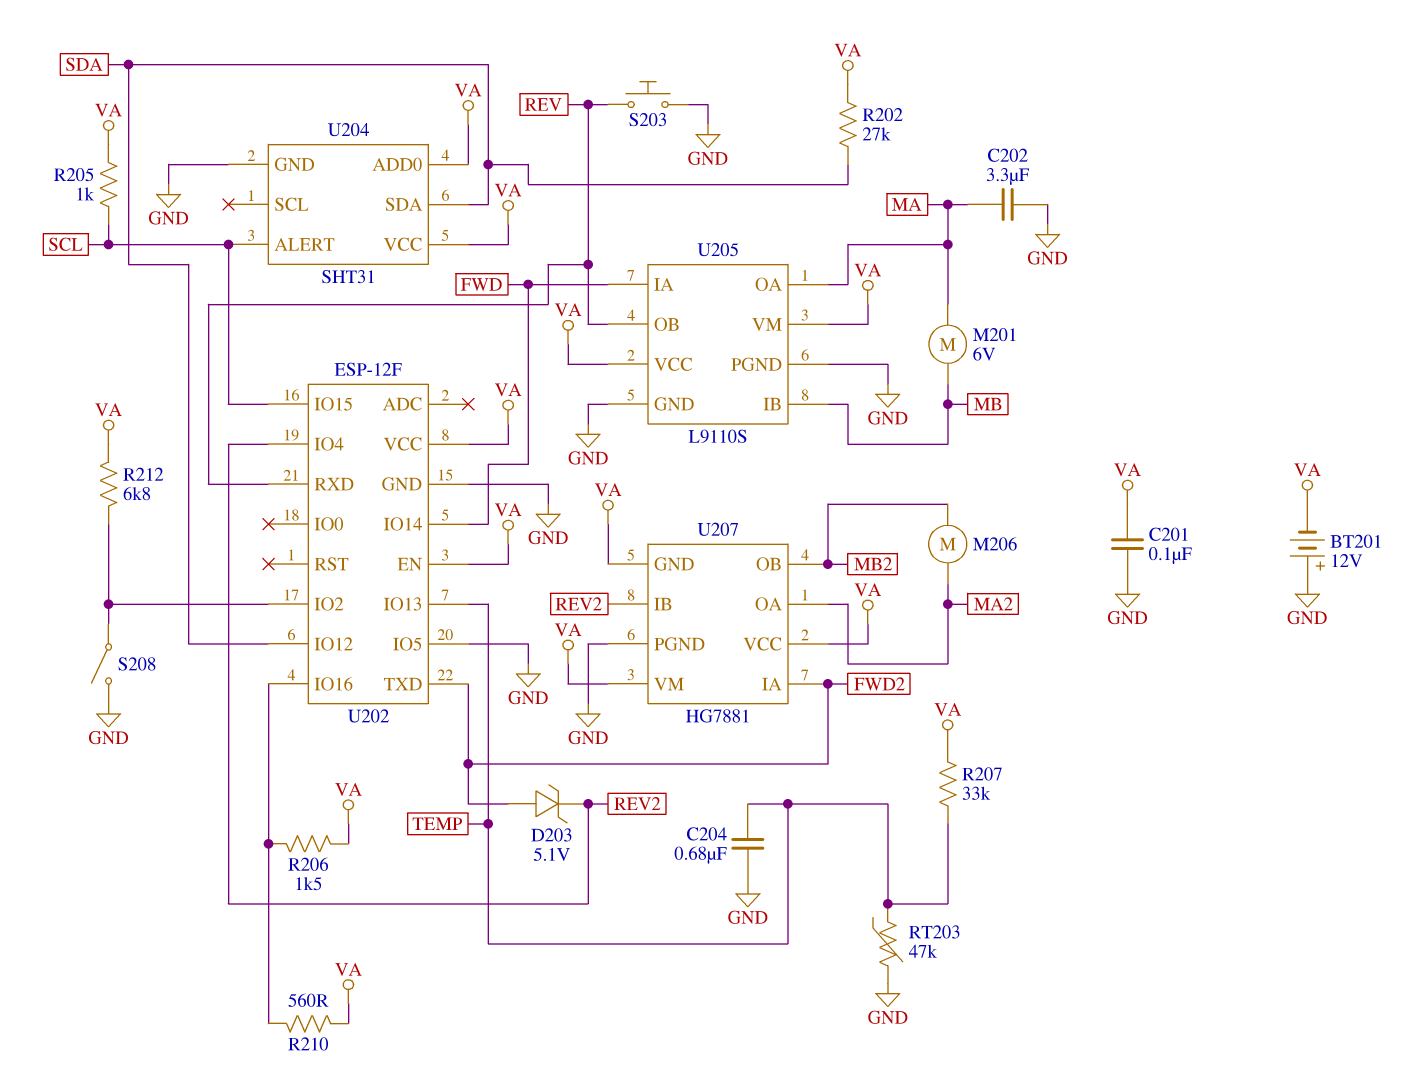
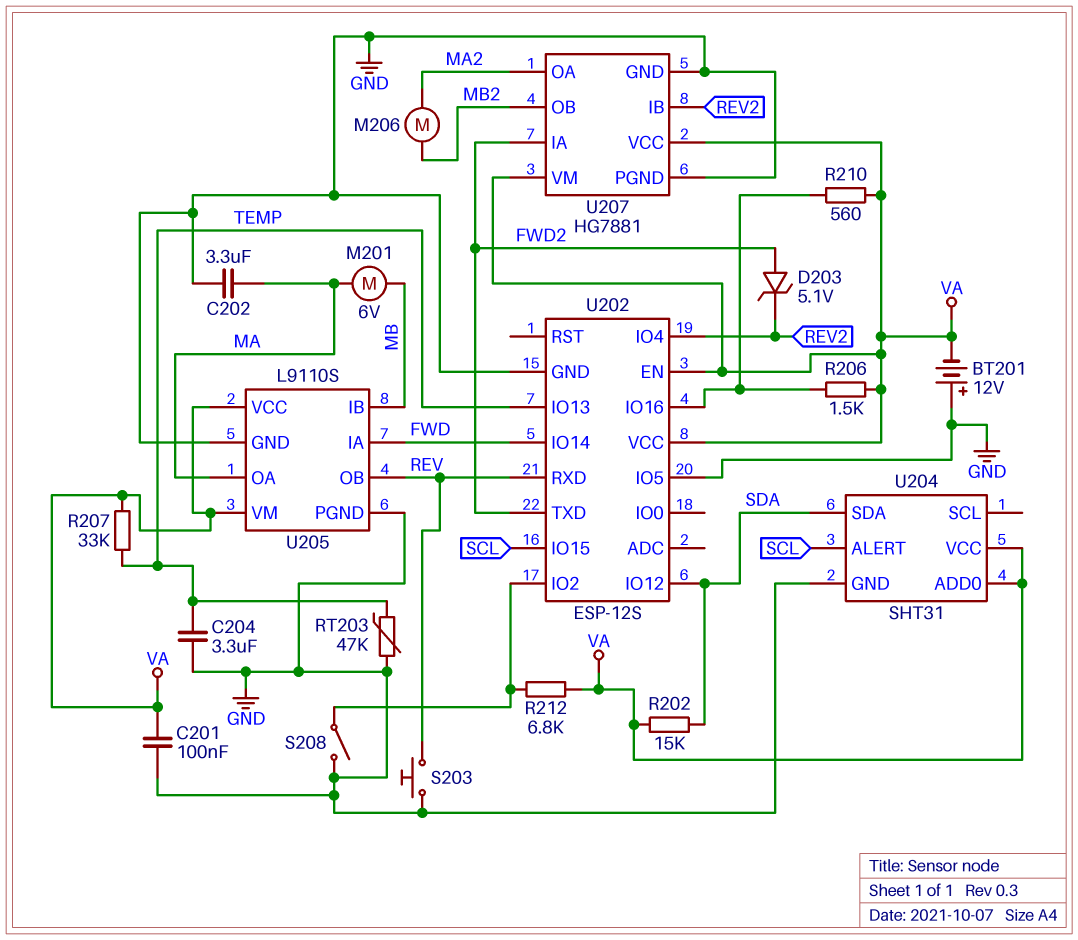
C204: 680nF (GND, TEMP) -> 3.3uF (GND, TEMP)
R202: 27k (SDA, VA) -> 15k (SDA, VA)
R205: 1k (SCL, VA) -> none
U202: ESP-12F -> ESP-12S
U207 pin GND: VA -> GND

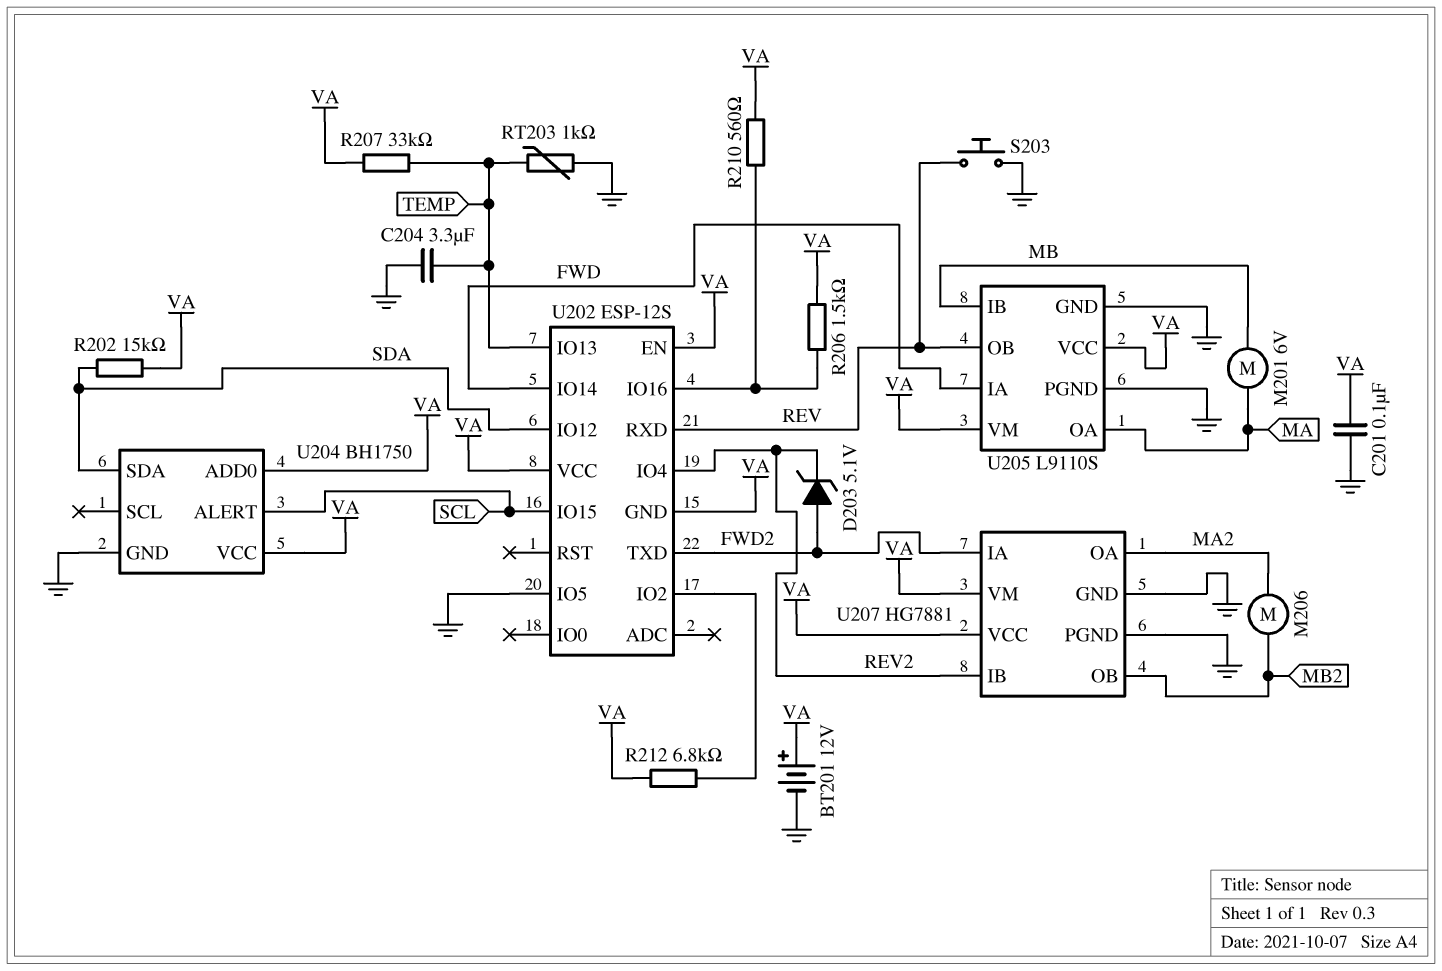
BT201: 12V (plus GND, minus VA) -> 12V (plus VA, minus GND)
C202: 3.3uF (GND, MA) -> none
RT203: 47k (GND, TEMP) -> 1k (GND, TEMP)
S208: switch (GND, U202/IO2) -> none
U202 pin GND: GND -> VA
U204: SHT31 -> BH1750

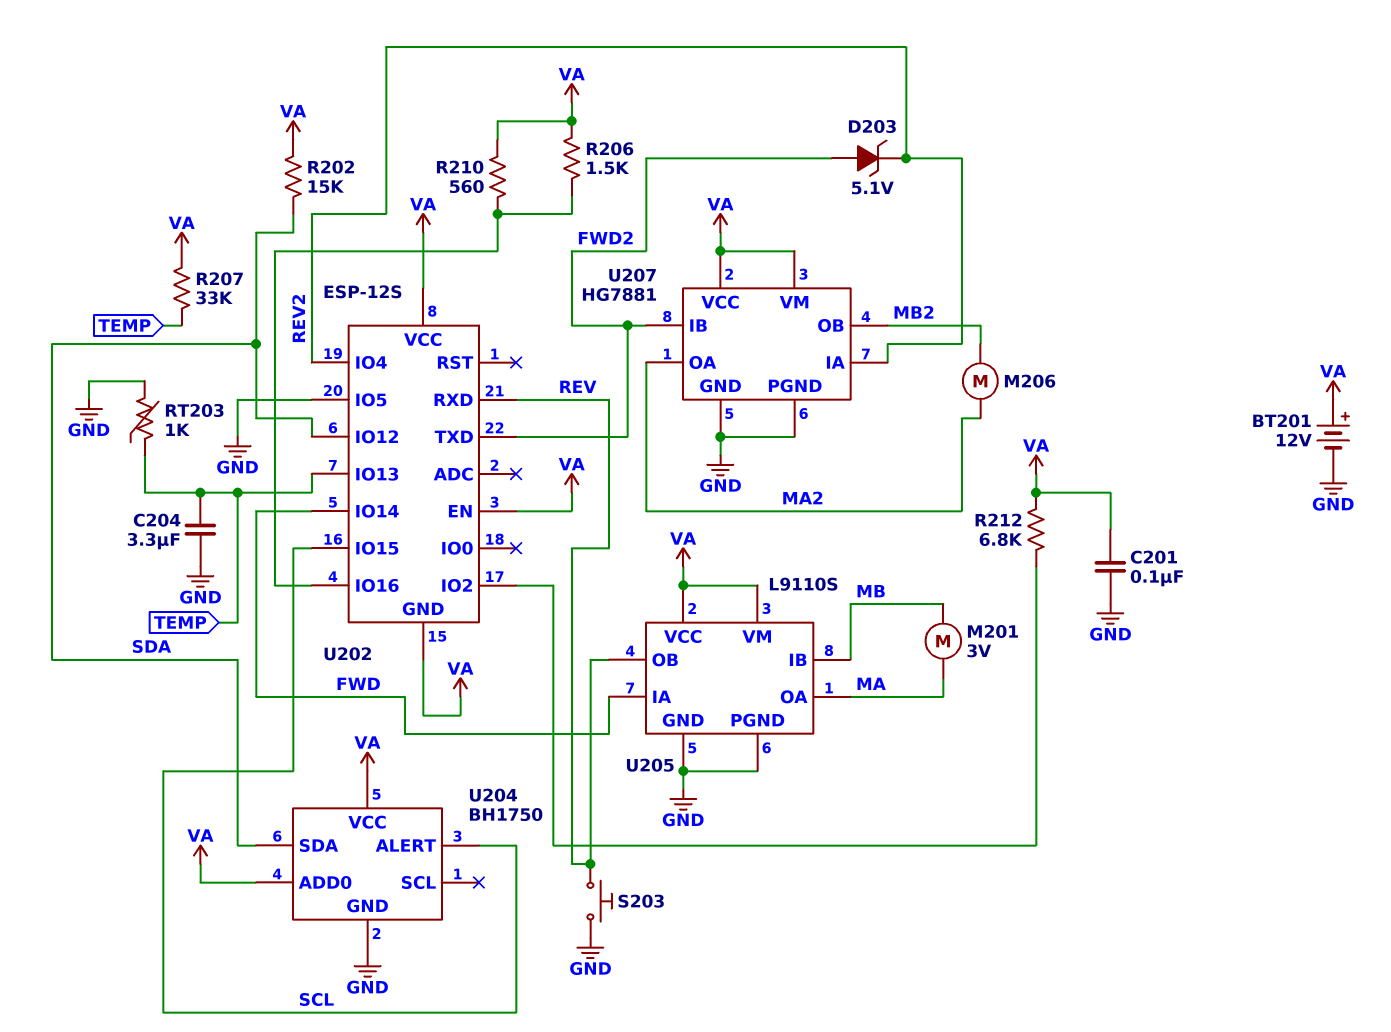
M201: motor 6V (MA, MB) -> motor 3V (MA, MB)
U207 pin IA: FWD2 -> REV2
U207 pin IB: REV2 -> FWD2

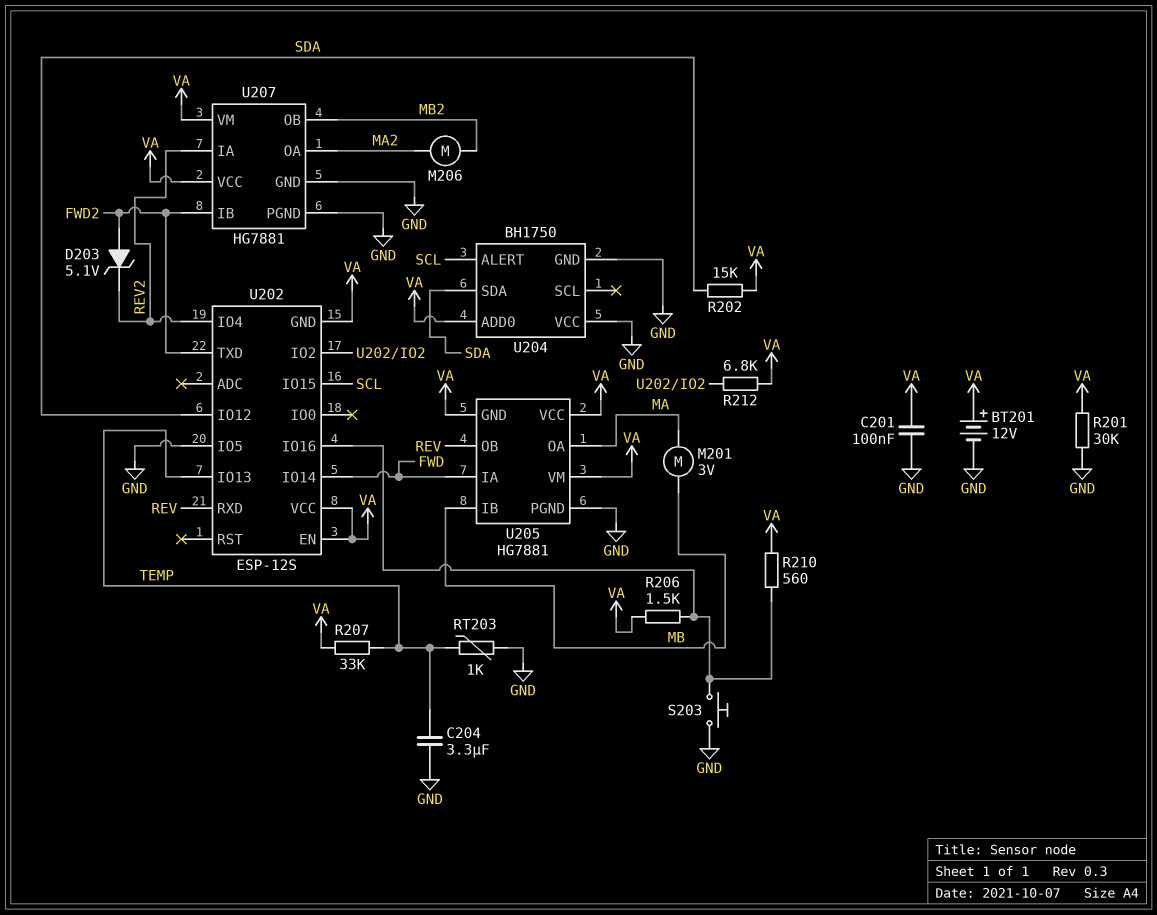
R201: none -> 30k (GND, VA)
S203: button (GND, REV) -> button (GND, U202/IO16)
U204 pin VCC: VA -> GND
U205: L9110S -> HG7881
U205 pin GND: GND -> VA

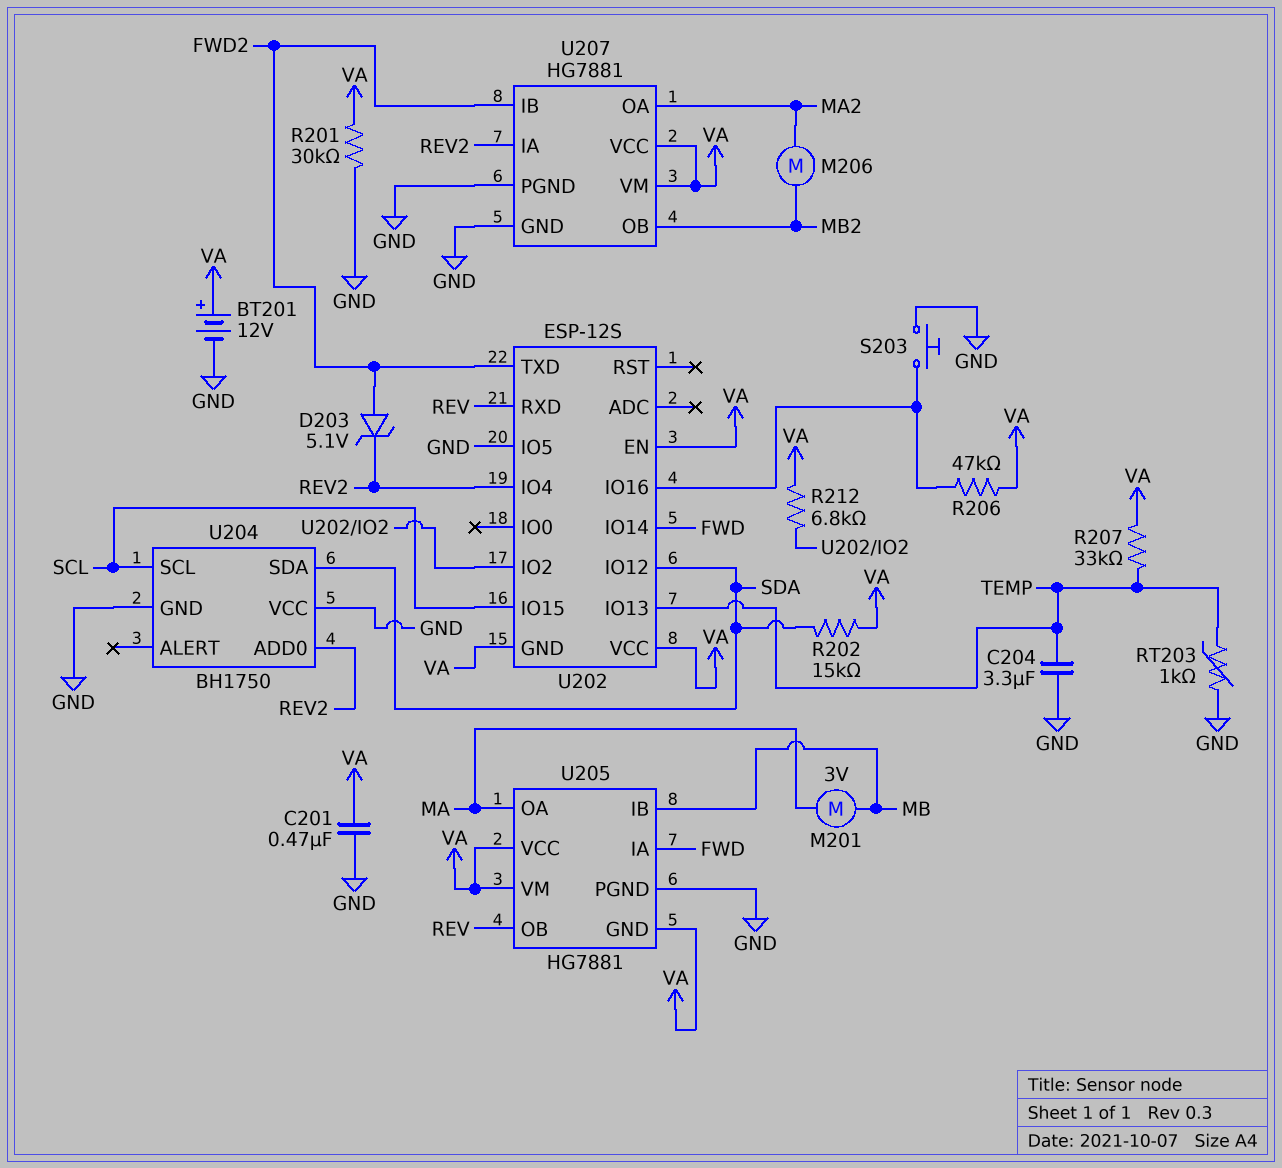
C201: 100nF (GND, VA) -> 470nF (GND, VA)
R206: 1.5k (U202/IO16, VA) -> 47k (U202/IO16, VA)
R210: 560 (U202/IO16, VA) -> none
U204 pin ADD0: VA -> REV2
U204 pin ALERT: SCL -> none
U204 pin SCL: none -> SCL

